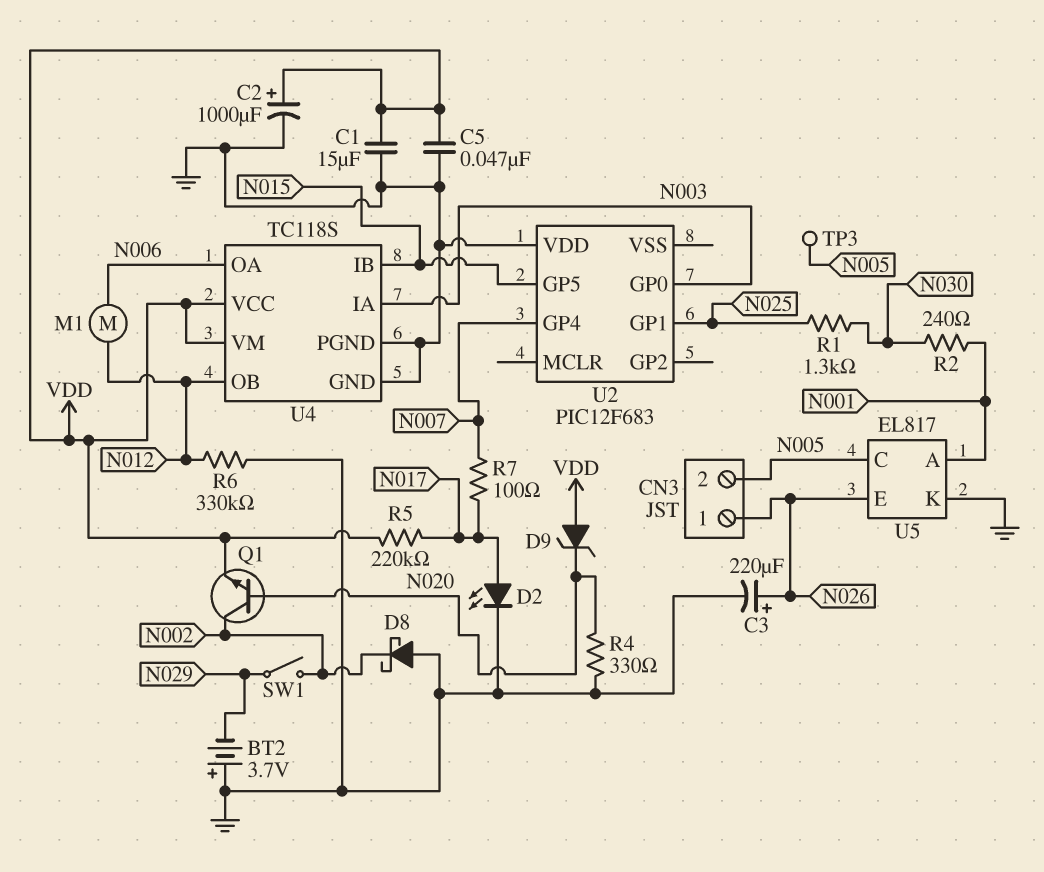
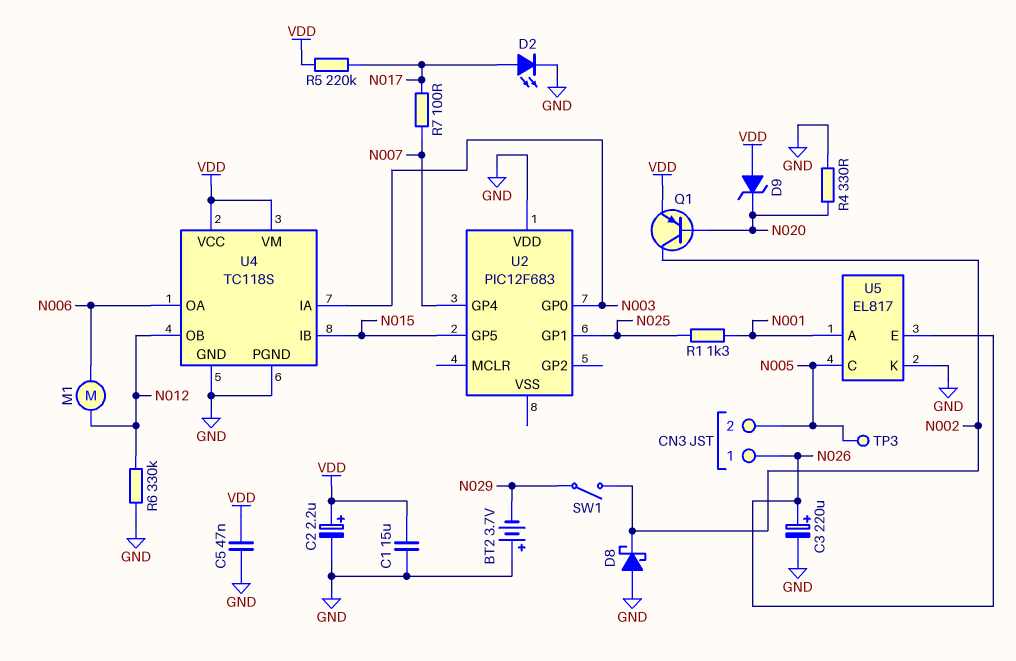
C2: 1000uF (plus VDD, minus GND) -> 2.2uF (plus VDD, minus GND)
Q1: NPN (B N020, C N002, E VDD) -> PNP (B N020, C N002, E VDD)
R1: 1.3k (N025, N030) -> 1.3k (N001, N025)
R2: 240 (N001, N030) -> none

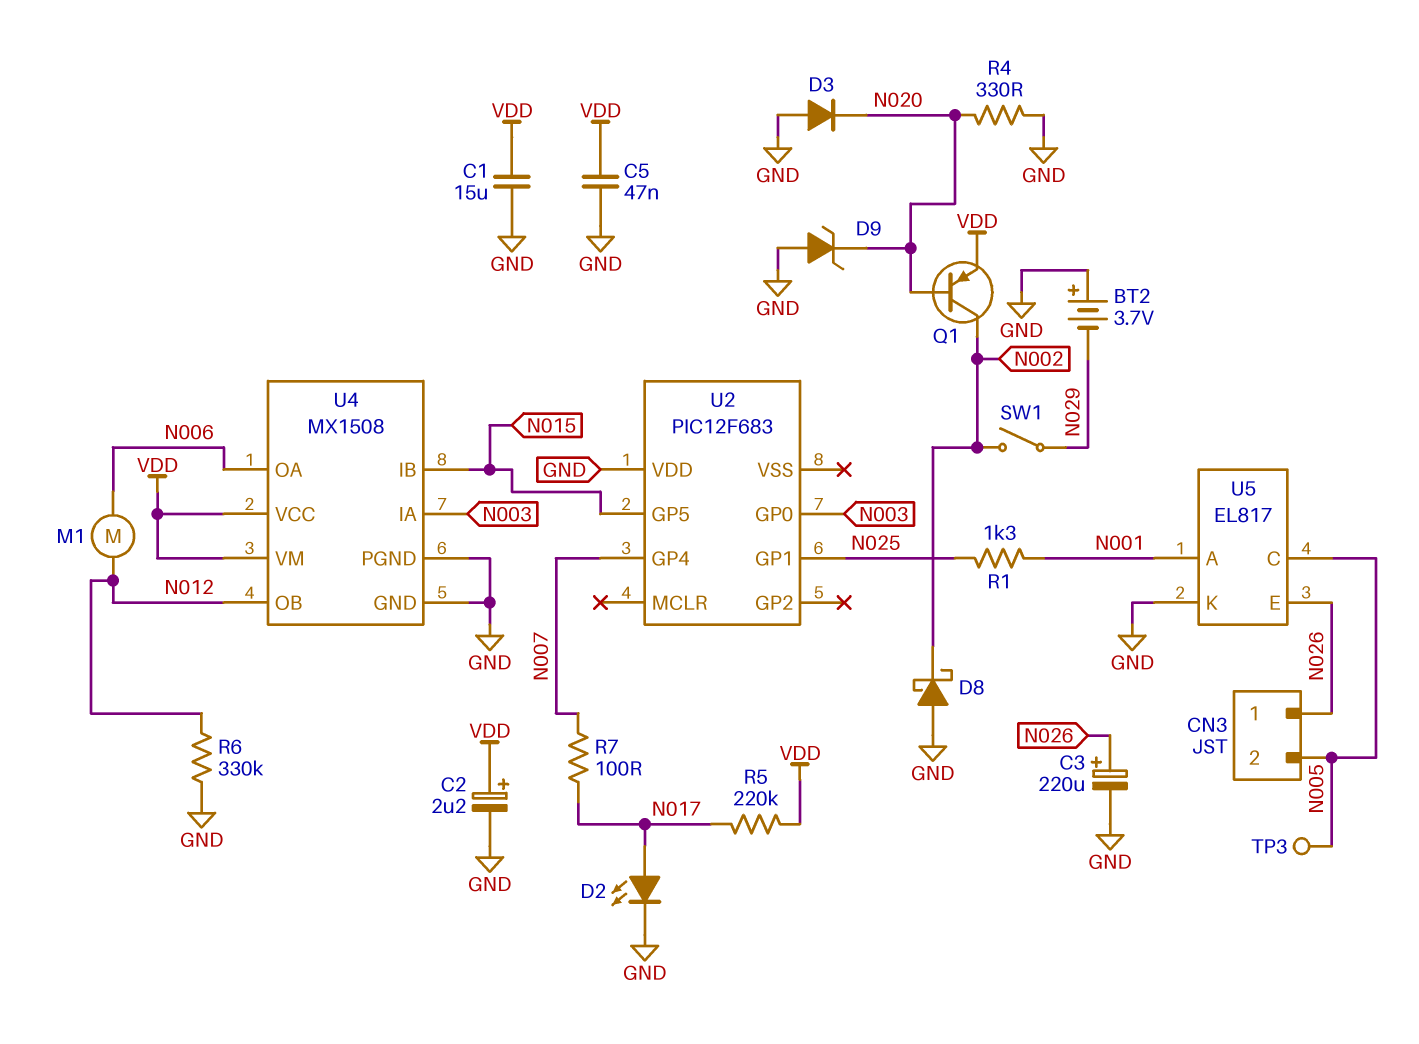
D3: none -> diode (A GND, K N020)
D9: zener (A VDD, K N020) -> zener (A GND, K N020)
U4: TC118S -> MX1508

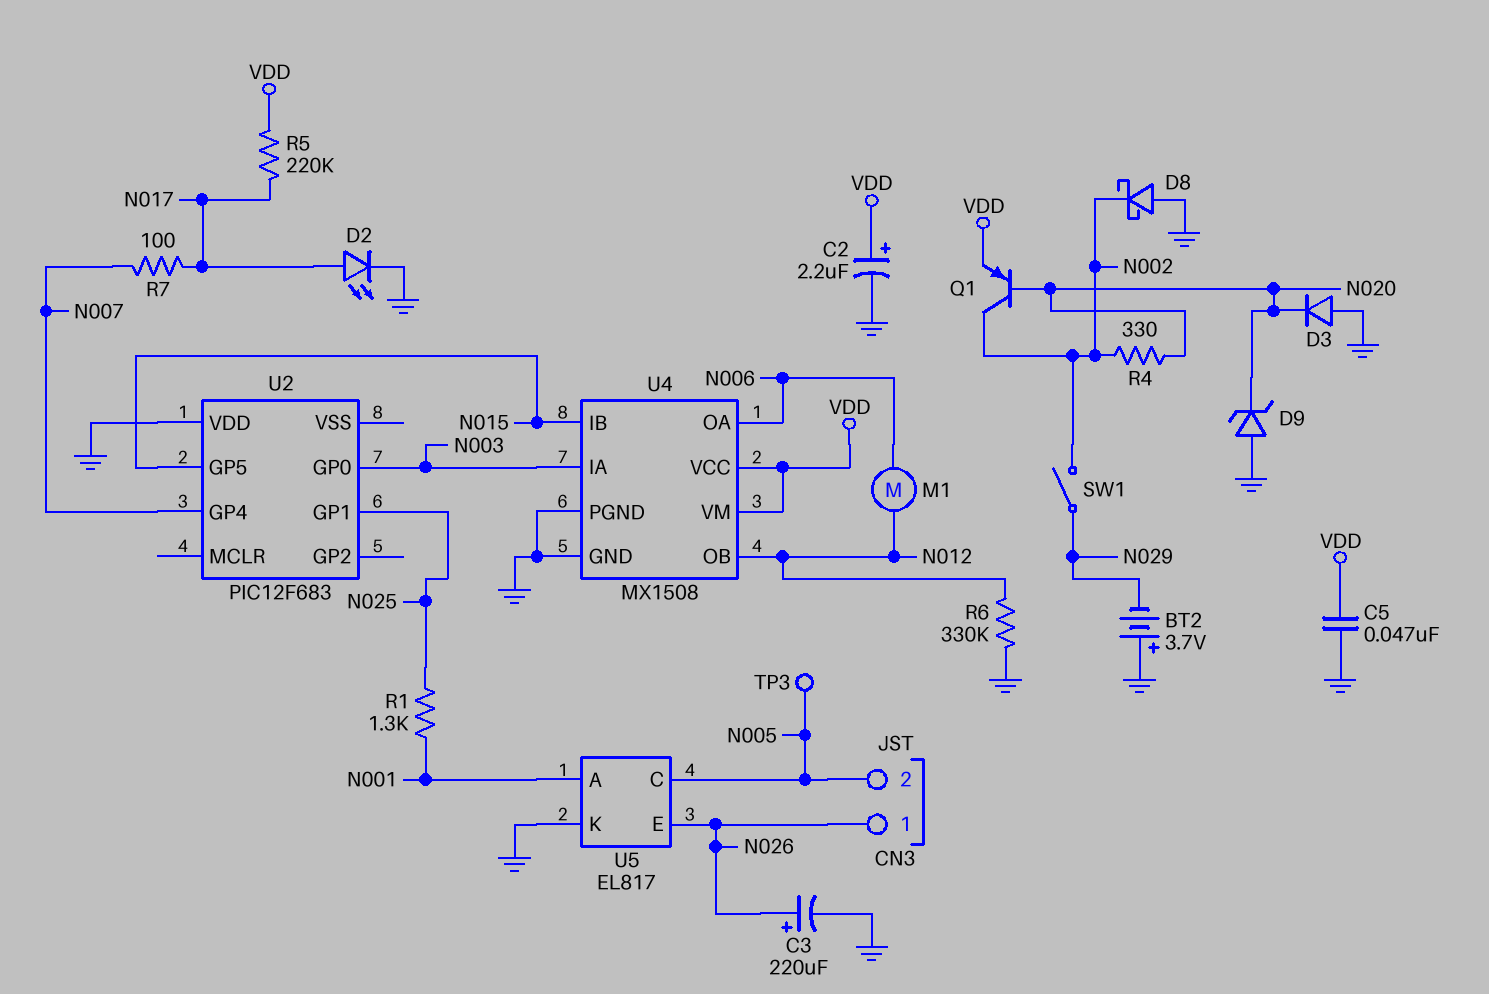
C1: 15uF (GND, VDD) -> none
R4: 330 (GND, N020) -> 330 (N002, N020)

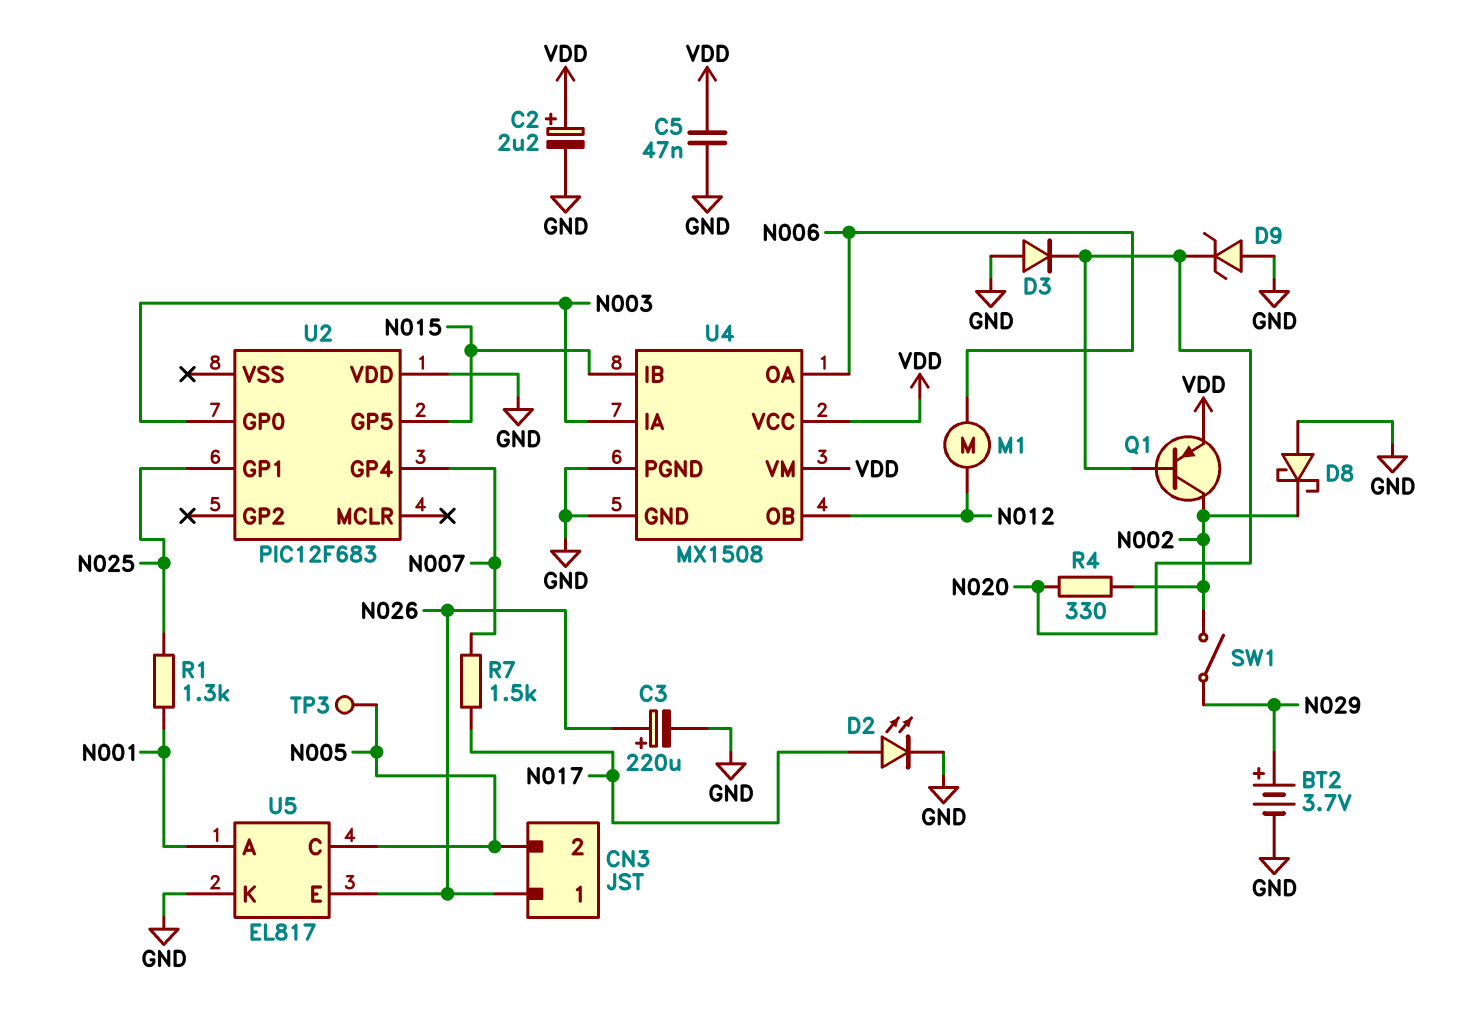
BT2: 3.7V (plus GND, minus N029) -> 3.7V (plus N029, minus GND)
R5: 220k (N017, VDD) -> none
R6: 330k (GND, N012) -> none
R7: 100 (N007, N017) -> 1.5k (N007, N017)

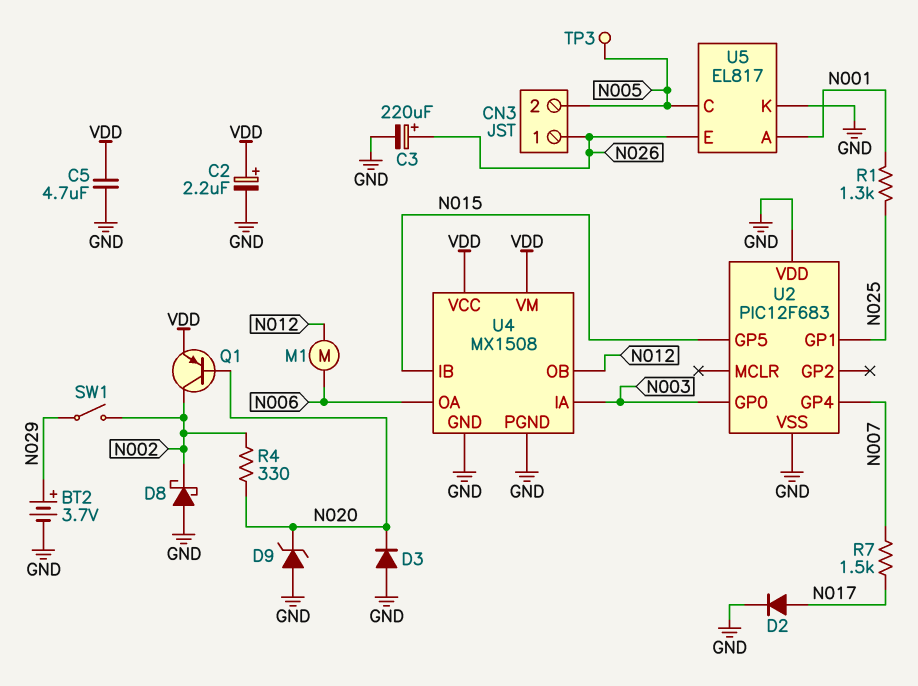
C5: 47nF (GND, VDD) -> 4.7uF (GND, VDD)
D2: LED (A N017, K GND) -> diode (A N017, K GND)
U2 pin VSS: none -> GND

